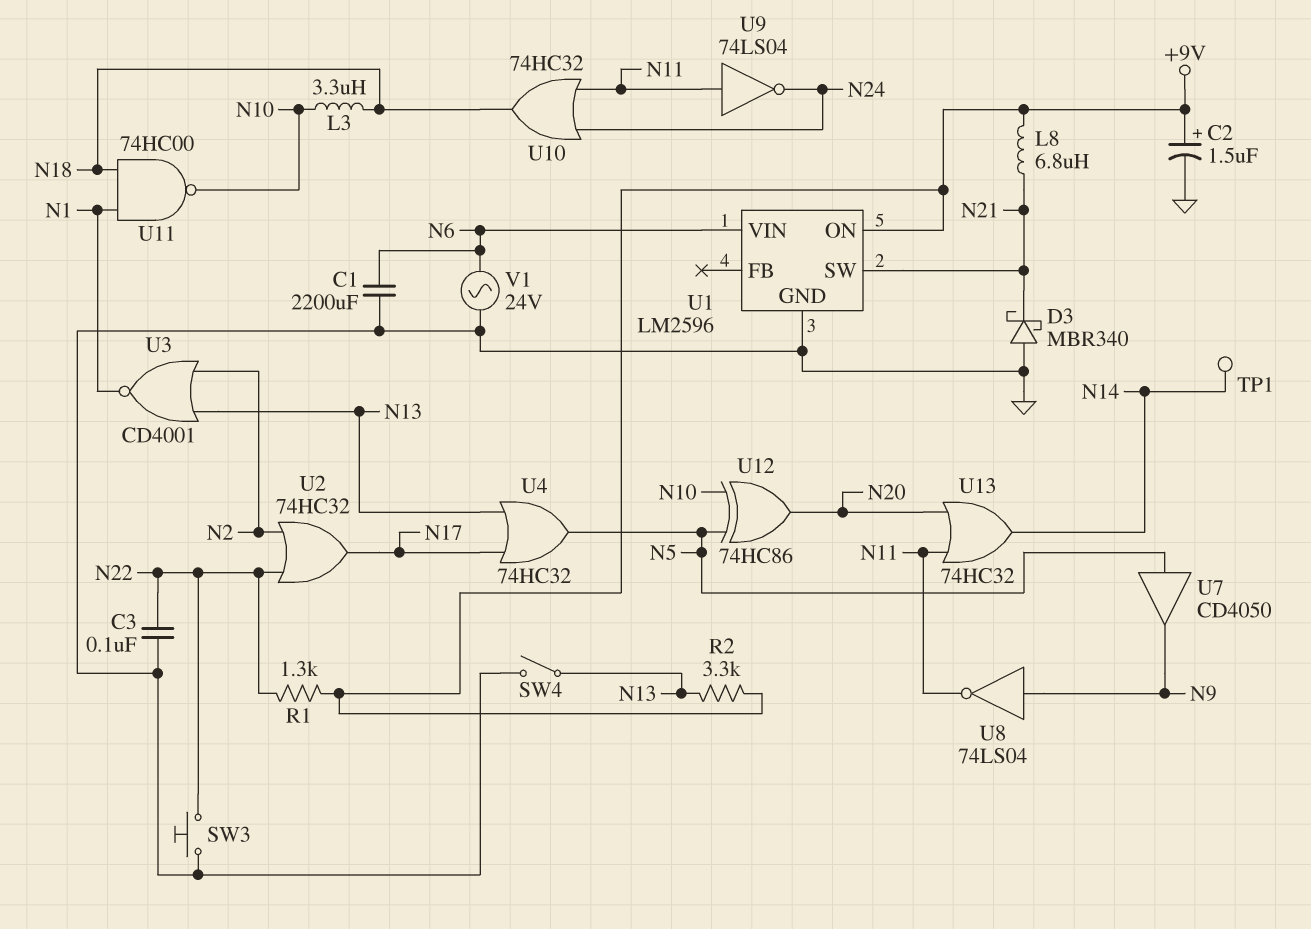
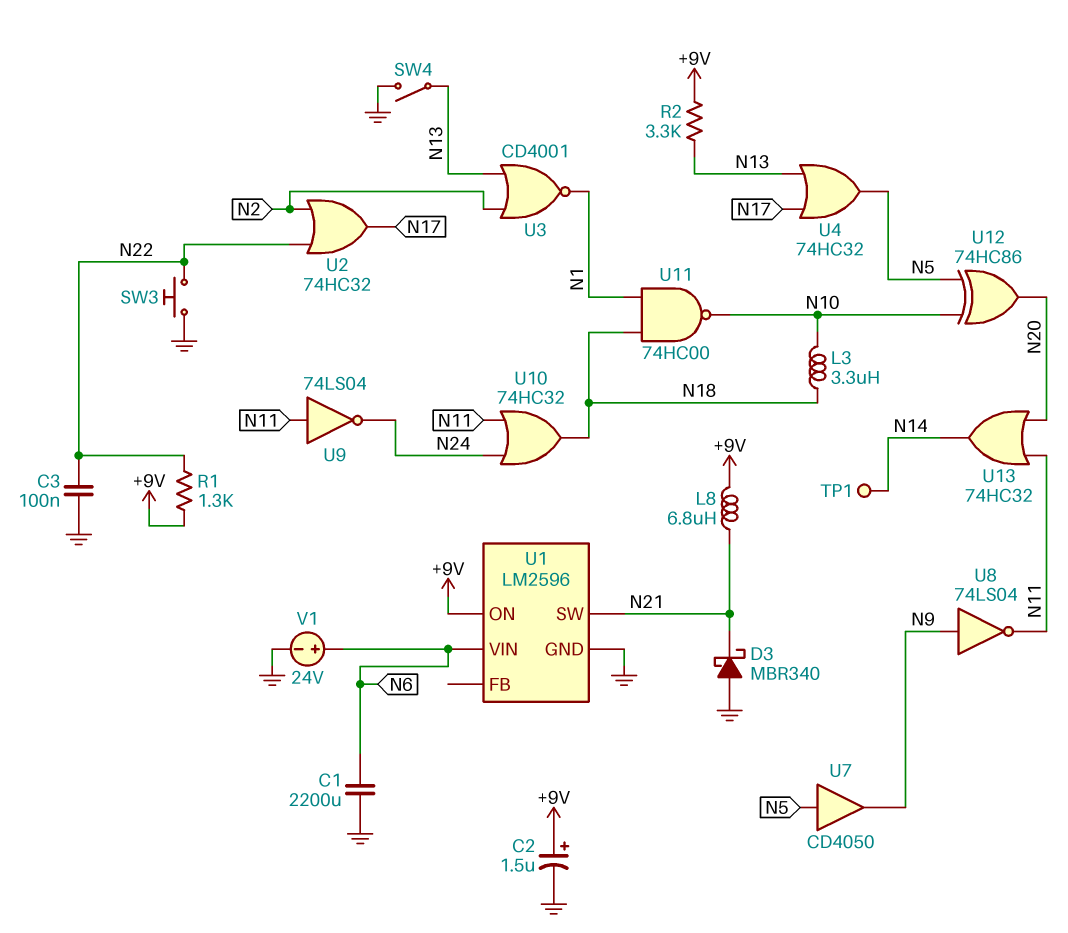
V1: AC 24V (GND, N6) -> 24V (plus N6, minus GND)

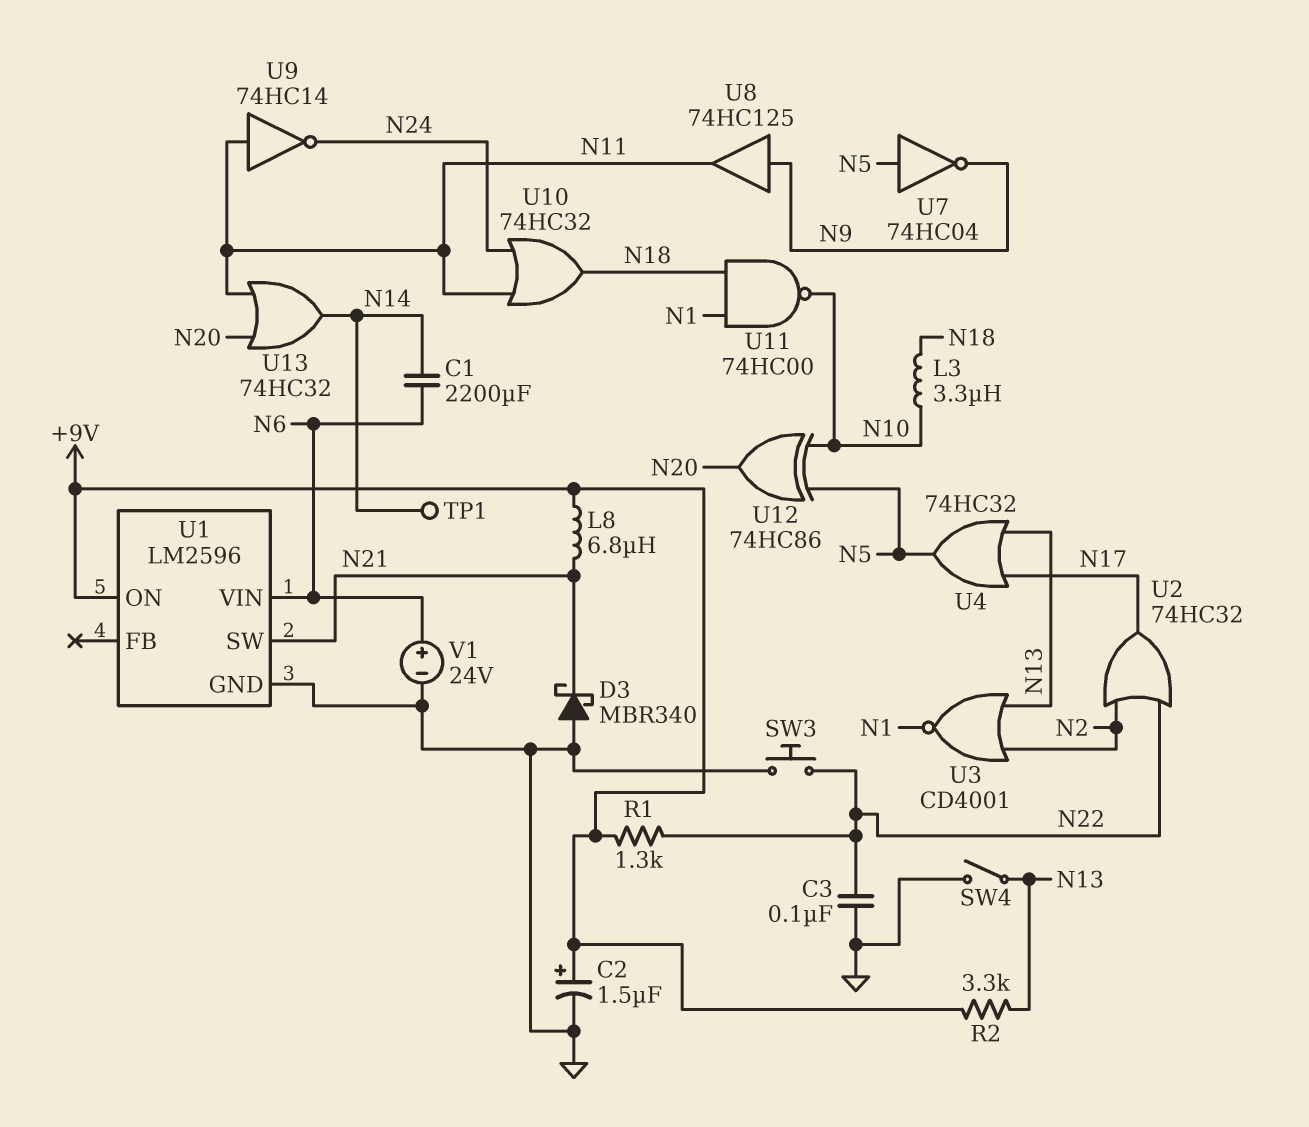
C1: 2200uF (GND, N6) -> 2200uF (N6, N14)
U7: buffer CD4050 (in N5, out N9) -> NOT 74HC04 (in N5, out N9)
U8: NOT 74LS04 (in N9, out N11) -> buffer 74HC125 (in N9, out N11)
U9: NOT 74LS04 (in N11, out N24) -> NOT 74HC14 (in N11, out N24)

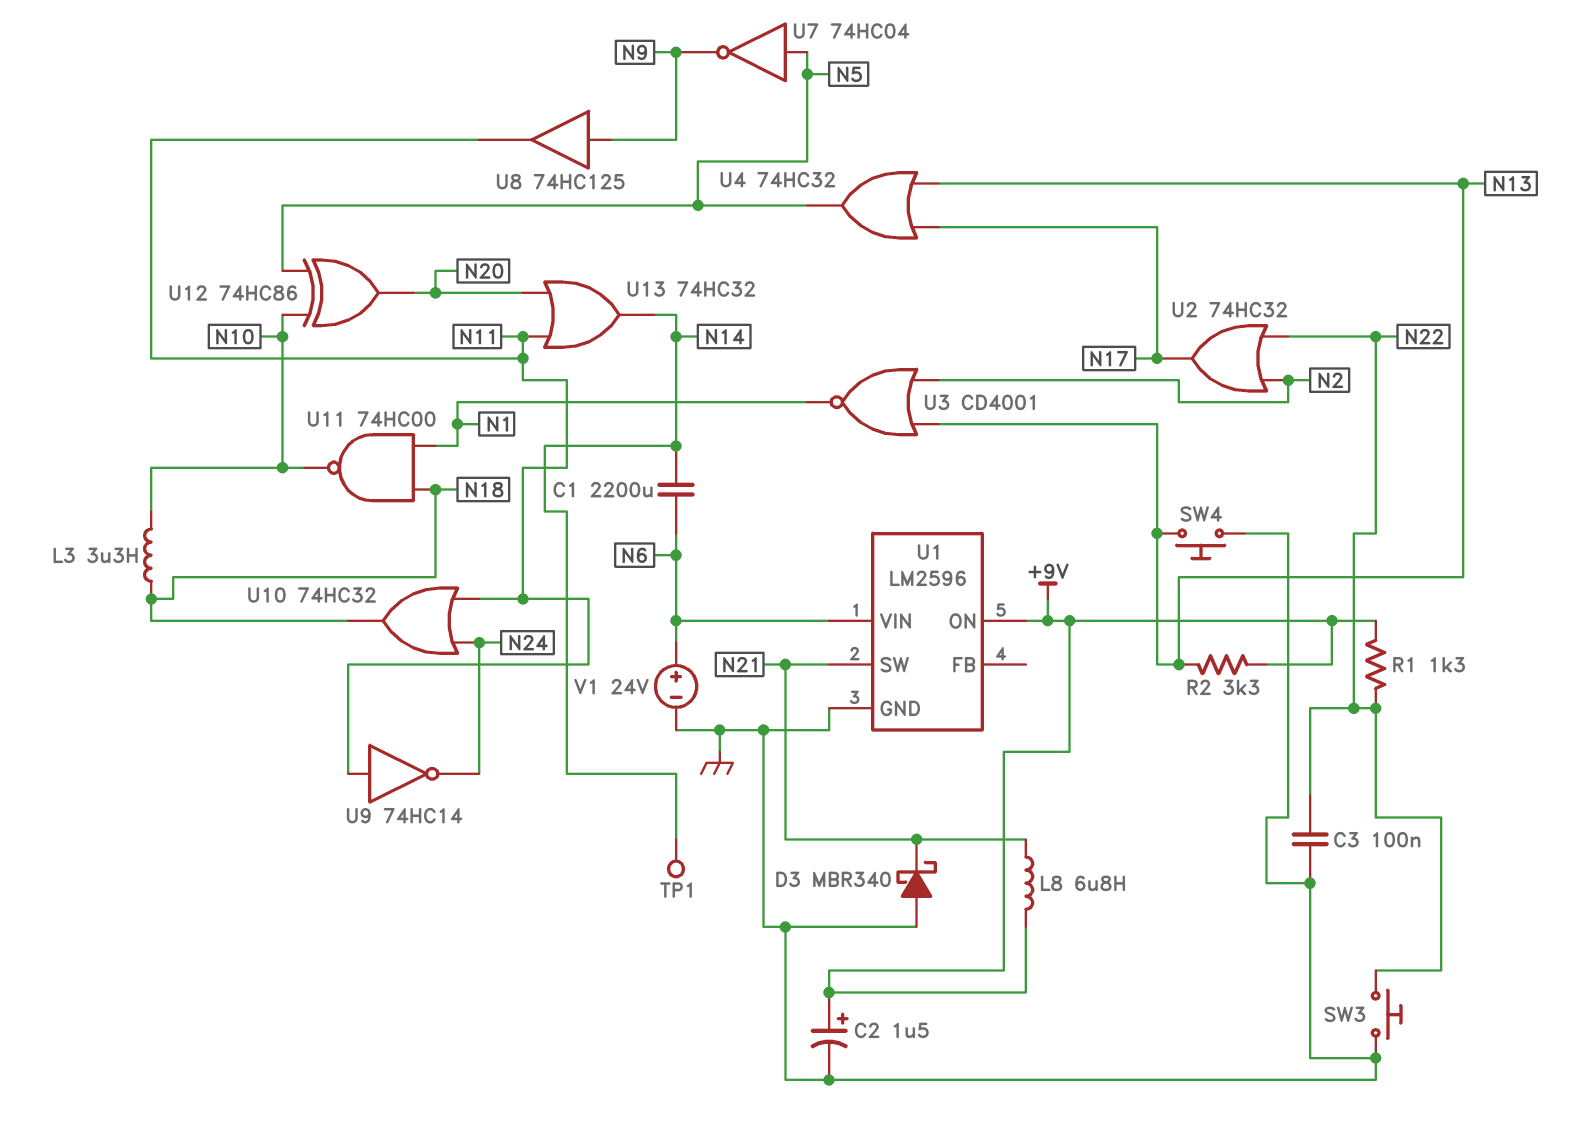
SW4: switch (GND, N13) -> button (GND, N13)

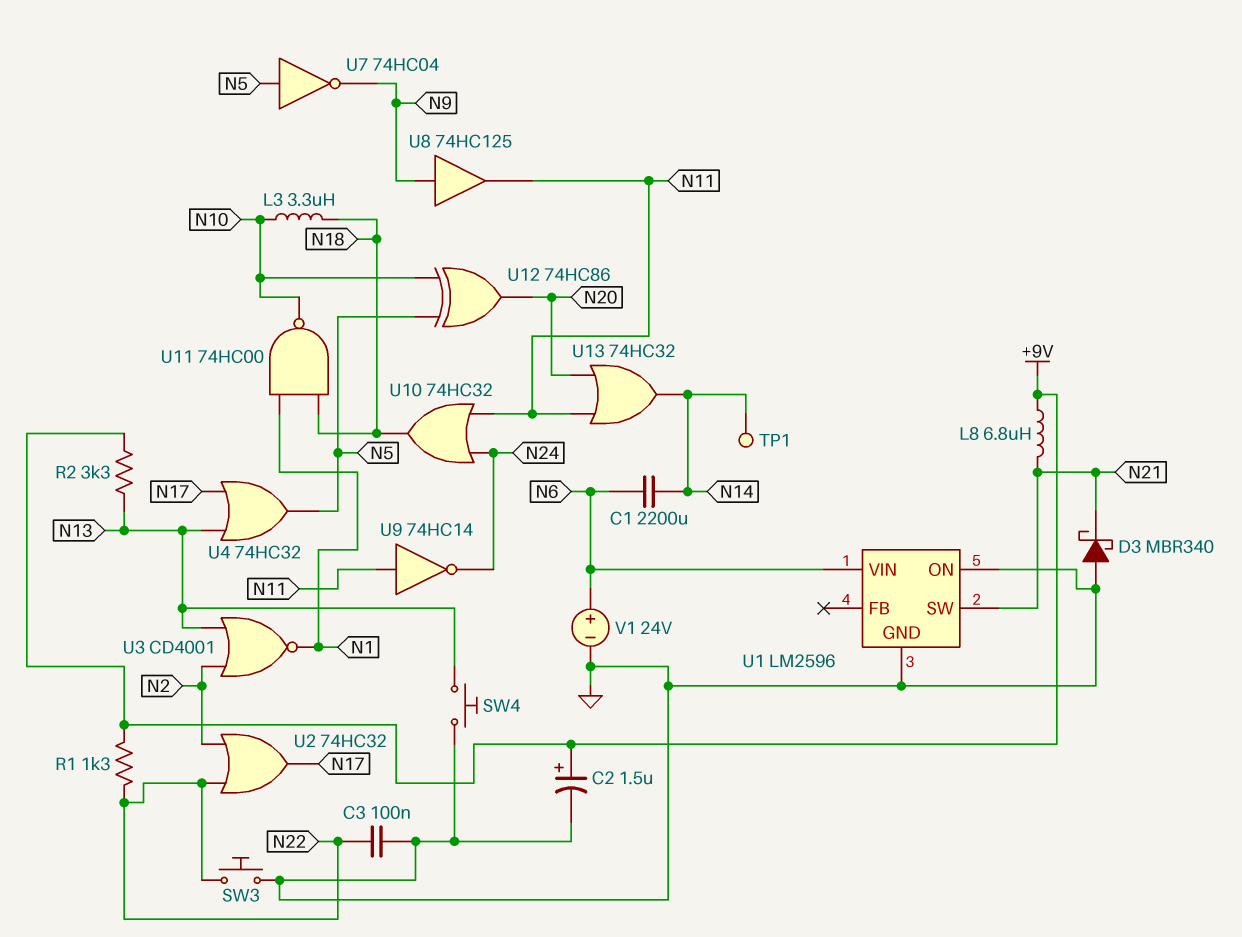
U1 pin ON: +9V -> GND

